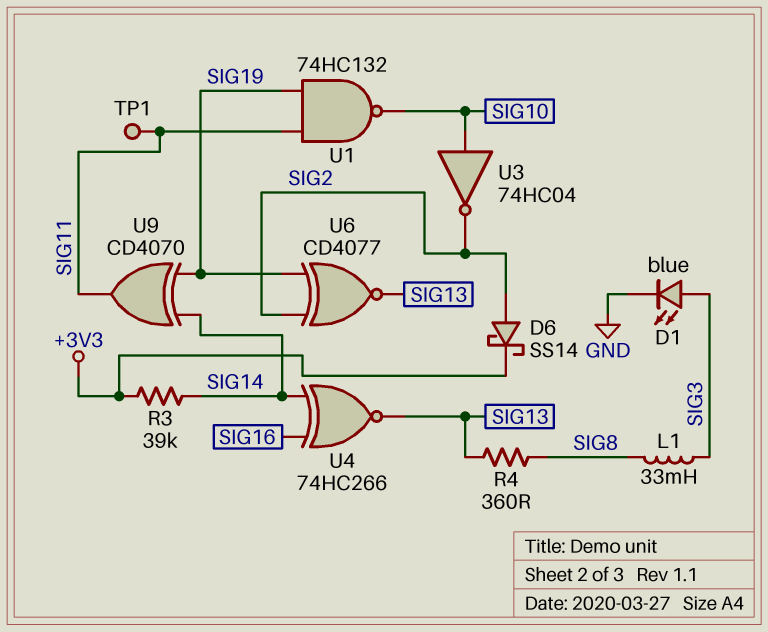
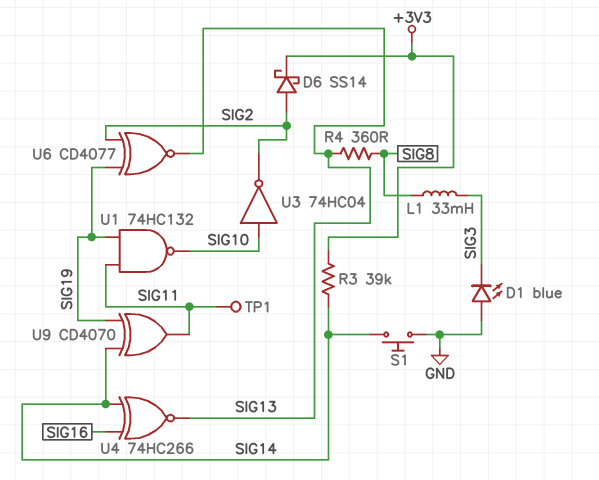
D1: LED blue (A SIG3, K GND) -> LED blue (A GND, K SIG3)
S1: none -> button (GND, SIG14)

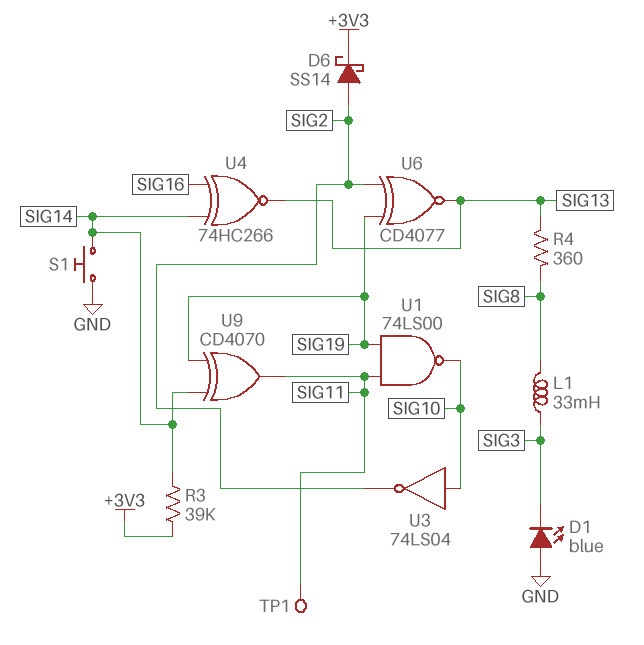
U1: NAND 74HC132 (in SIG11, in SIG19, out SIG10) -> NAND 74LS00 (in SIG11, in SIG19, out SIG10)
U3: NOT 74HC04 (in SIG10, out SIG2) -> NOT 74LS04 (in SIG10, out SIG2)

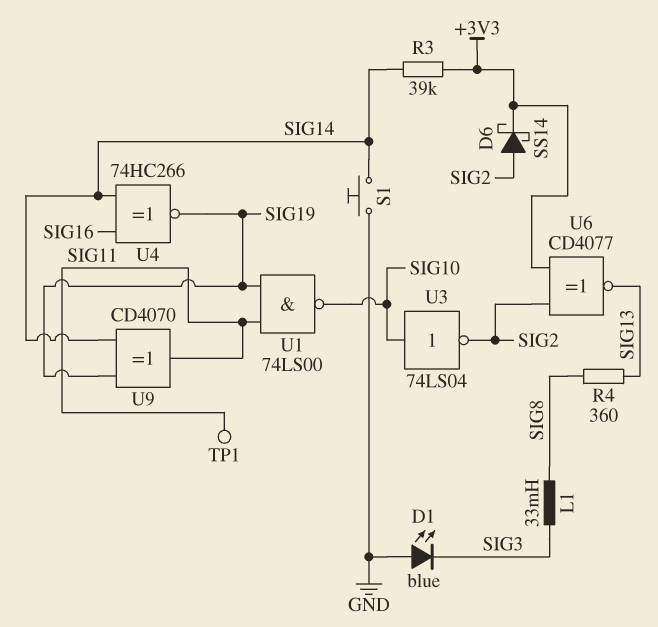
U4: XNOR 74HC266 (in SIG14, in SIG16, out SIG13) -> XNOR 74HC266 (in SIG14, in SIG16, out SIG19)
U6: XNOR CD4077 (in SIG2, in SIG19, out SIG13) -> XNOR CD4077 (in +3V3, in SIG2, out SIG13)

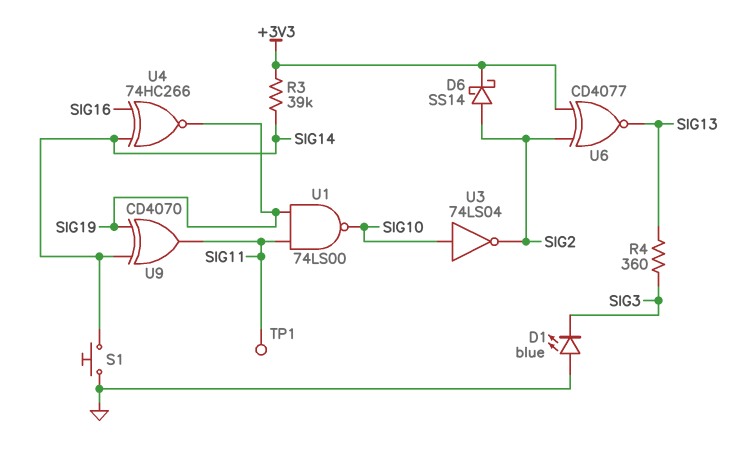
L1: 33mH (SIG3, SIG8) -> none
R4: 360 (SIG8, SIG13) -> 360 (SIG3, SIG13)

